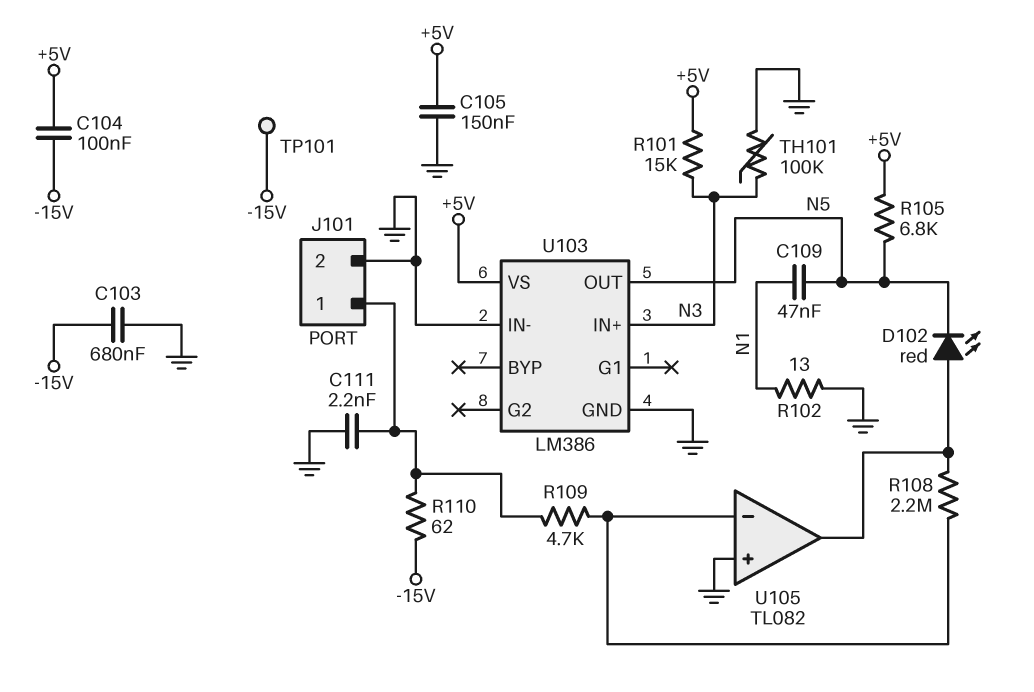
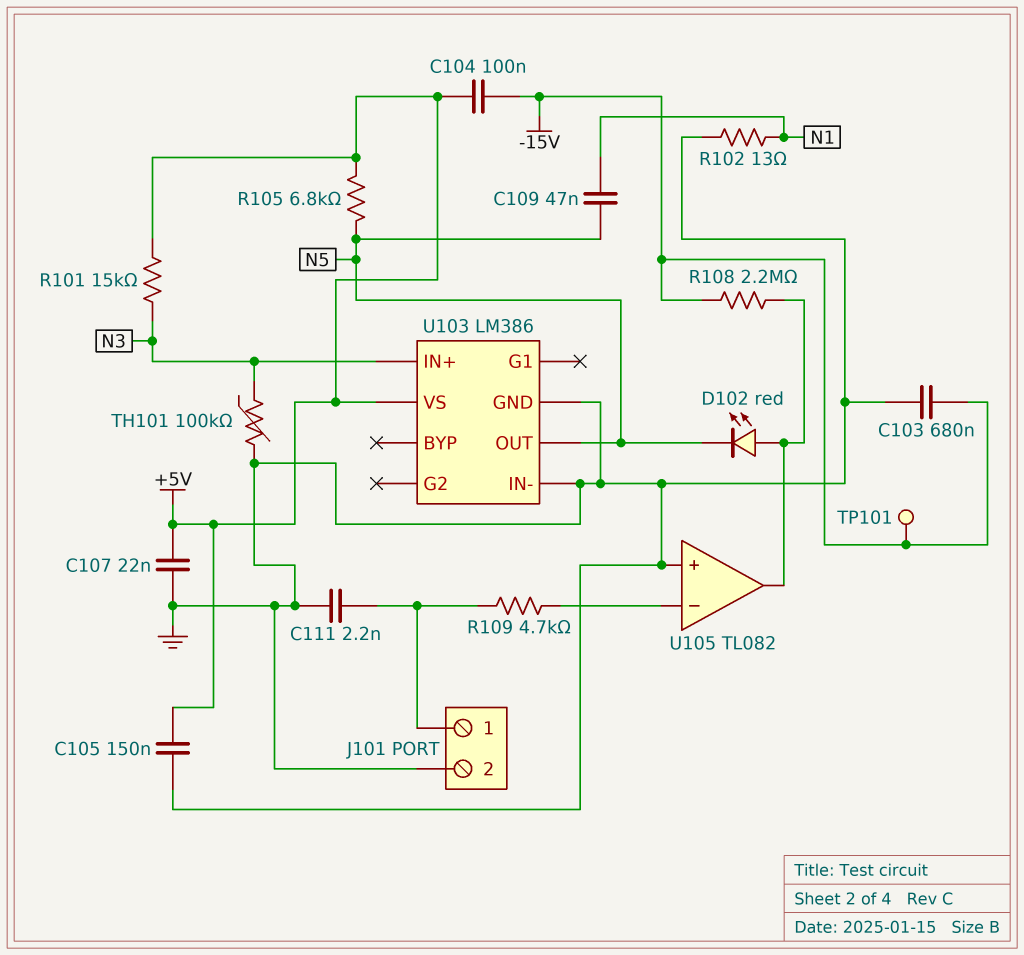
C107: none -> 22nF (+5V, GND)
R108: 2.2M (U105/in-, U105/out) -> 2.2M (-15V, U105/out)
R110: 62 (-15V, J101/1) -> none

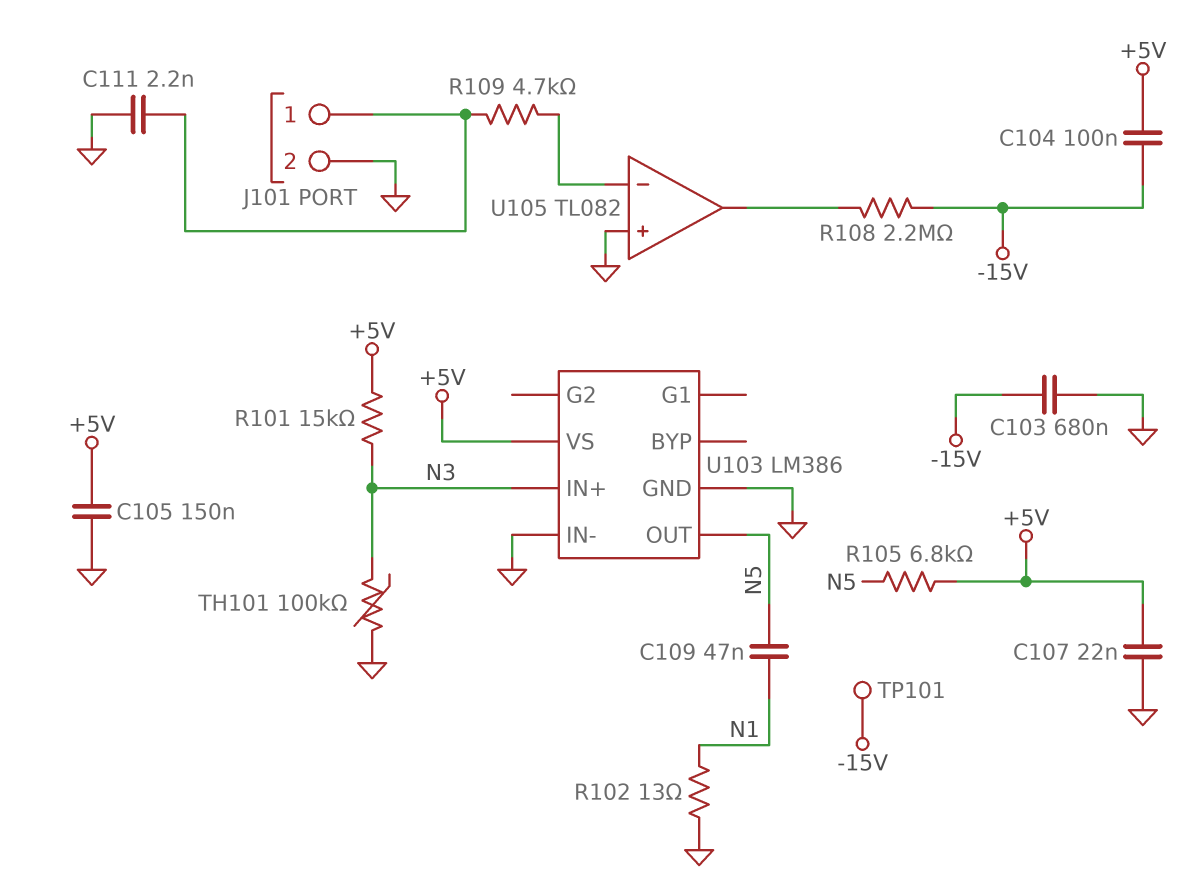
D102: LED red (A U105/out, K N5) -> none

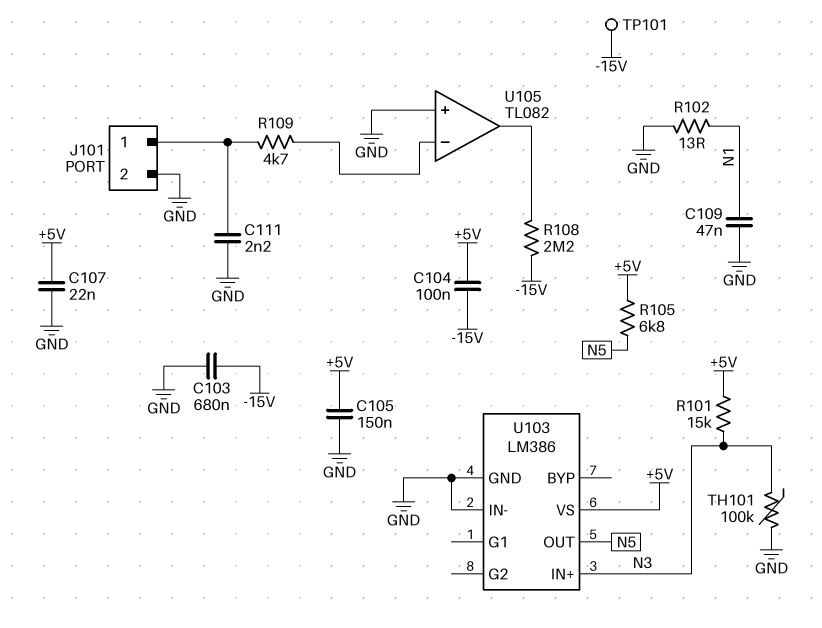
C109: 47nF (N1, N5) -> 47nF (GND, N1)

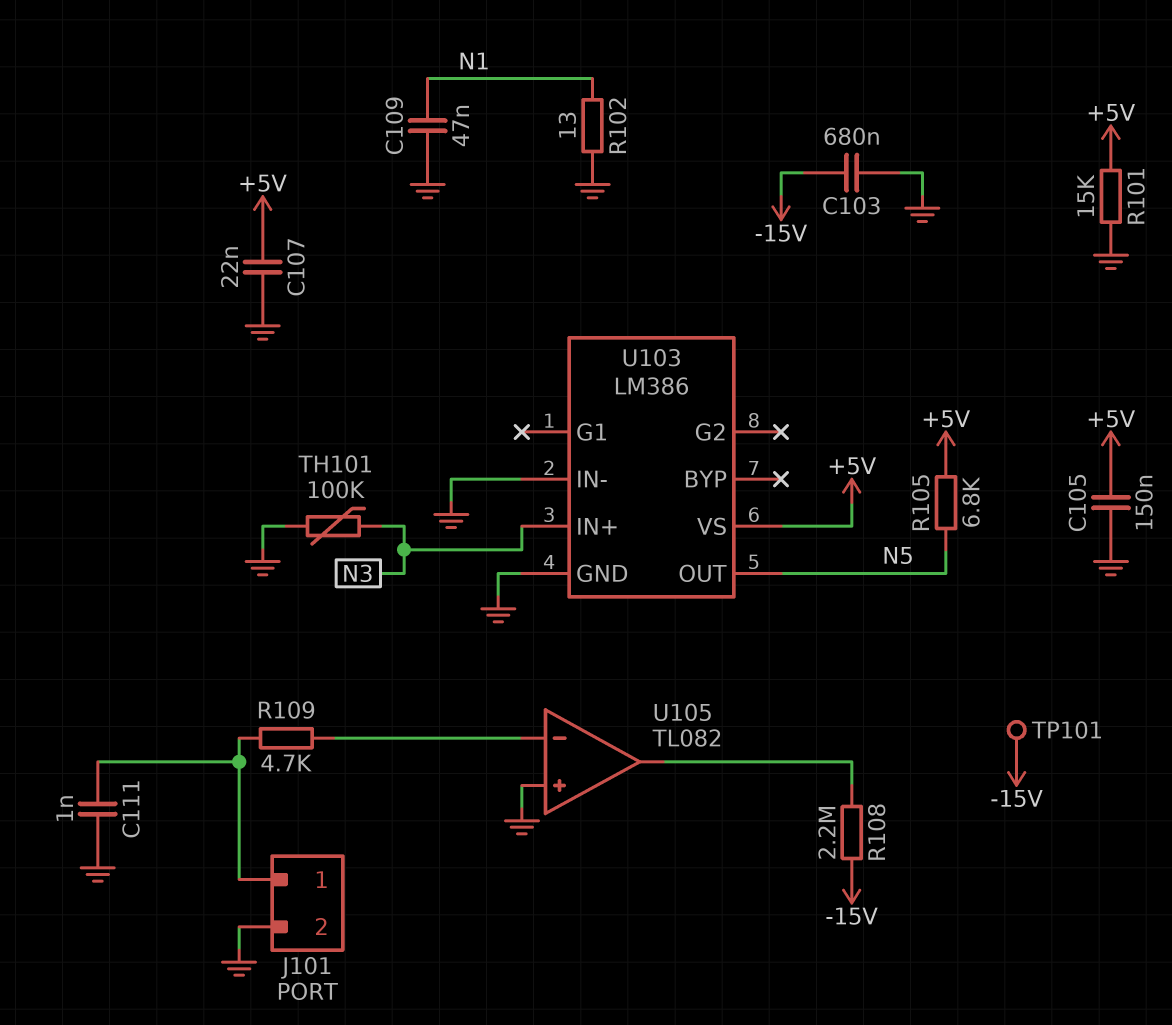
C104: 100nF (+5V, -15V) -> none
C111: 2.2nF (GND, J101/1) -> 1nF (GND, J101/1)
R101: 15k (+5V, N3) -> 15k (+5V, GND)

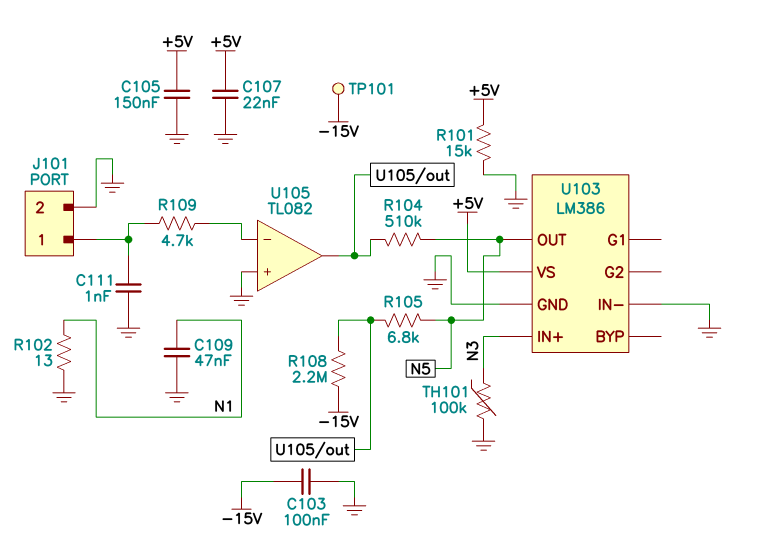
C103: 680nF (-15V, GND) -> 100nF (-15V, GND)
R104: none -> 510k (N5, U105/out)
R105: 6.8k (+5V, N5) -> 6.8k (N5, U105/out)

